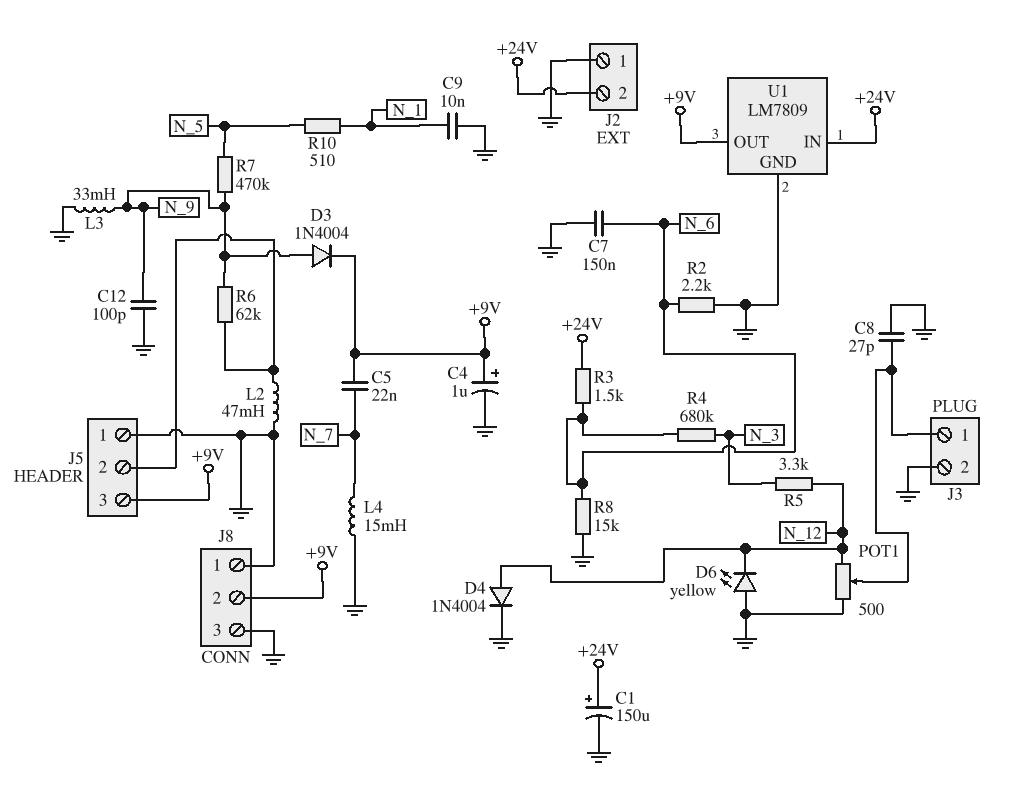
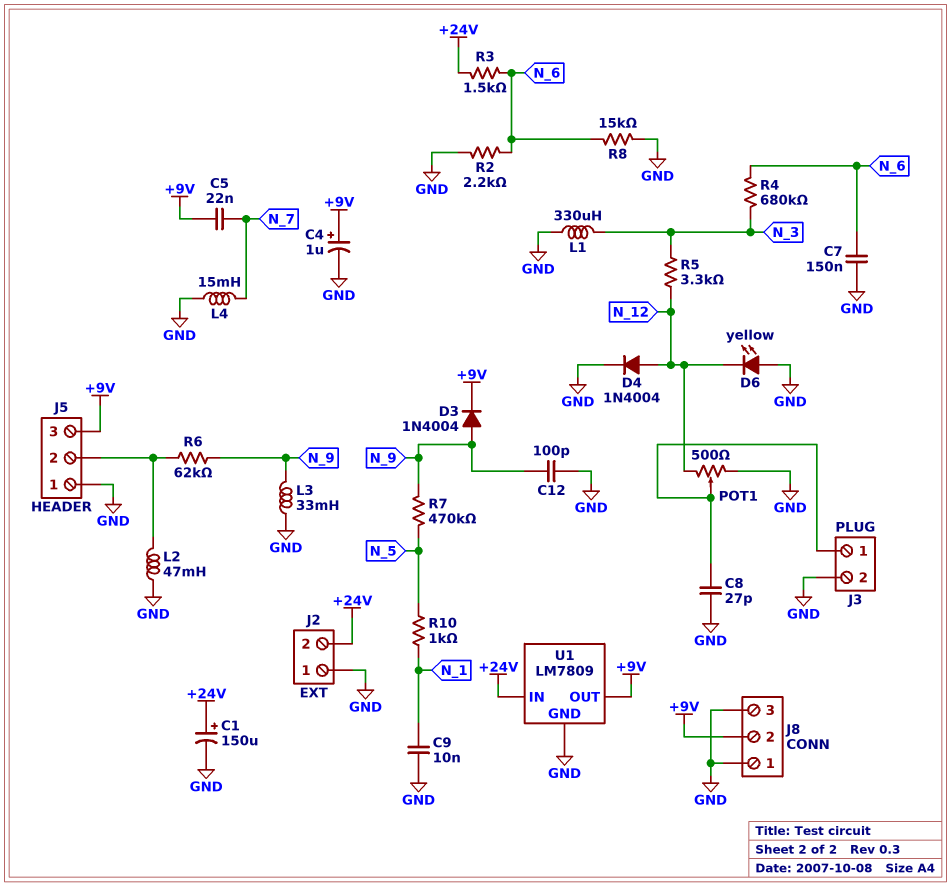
L1: none -> 330uH (GND, N_3)
R10: 510 (N_1, N_5) -> 1k (N_1, N_5)

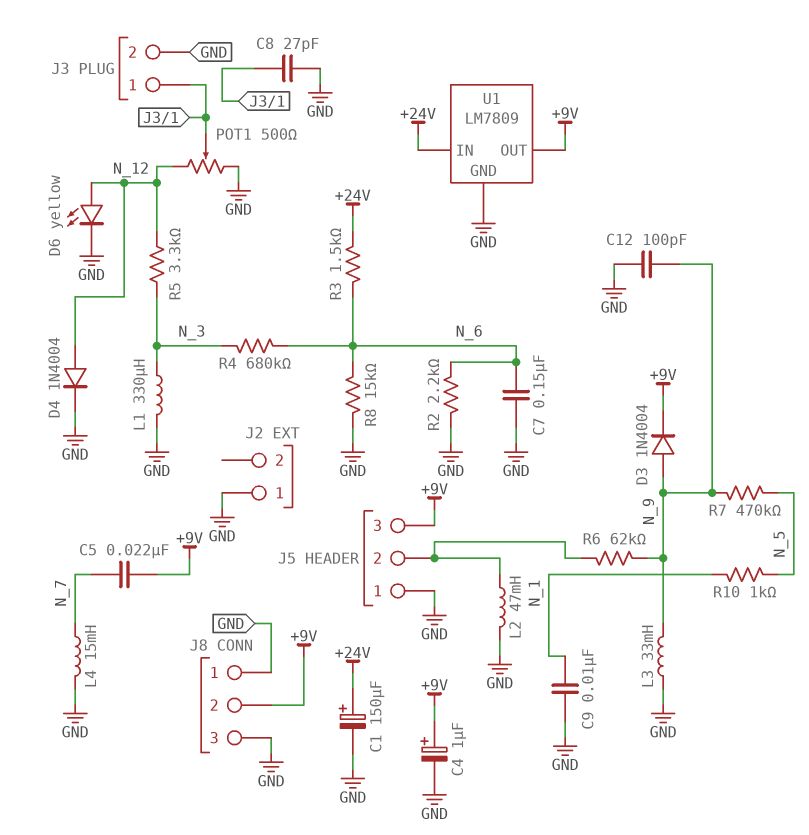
D6: LED yellow (A GND, K N_12) -> LED yellow (A N_12, K GND)
J2 pin 2: +24V -> none

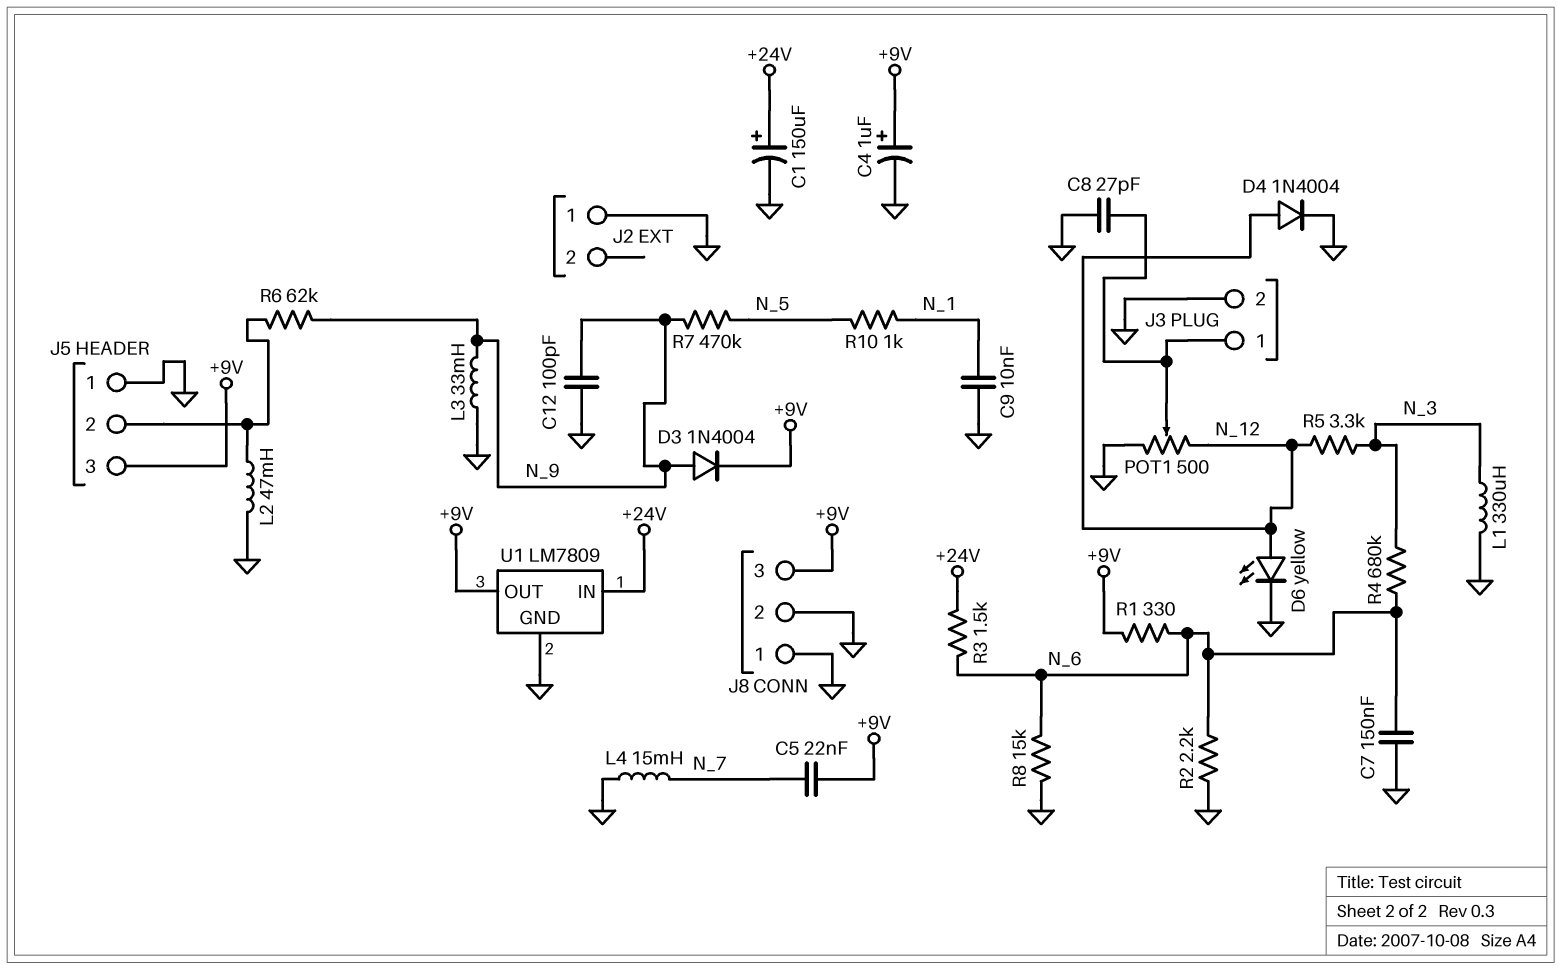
J8 pin 2: +9V -> GND
J8 pin 3: GND -> +9V
R1: none -> 330 (+9V, N_6)

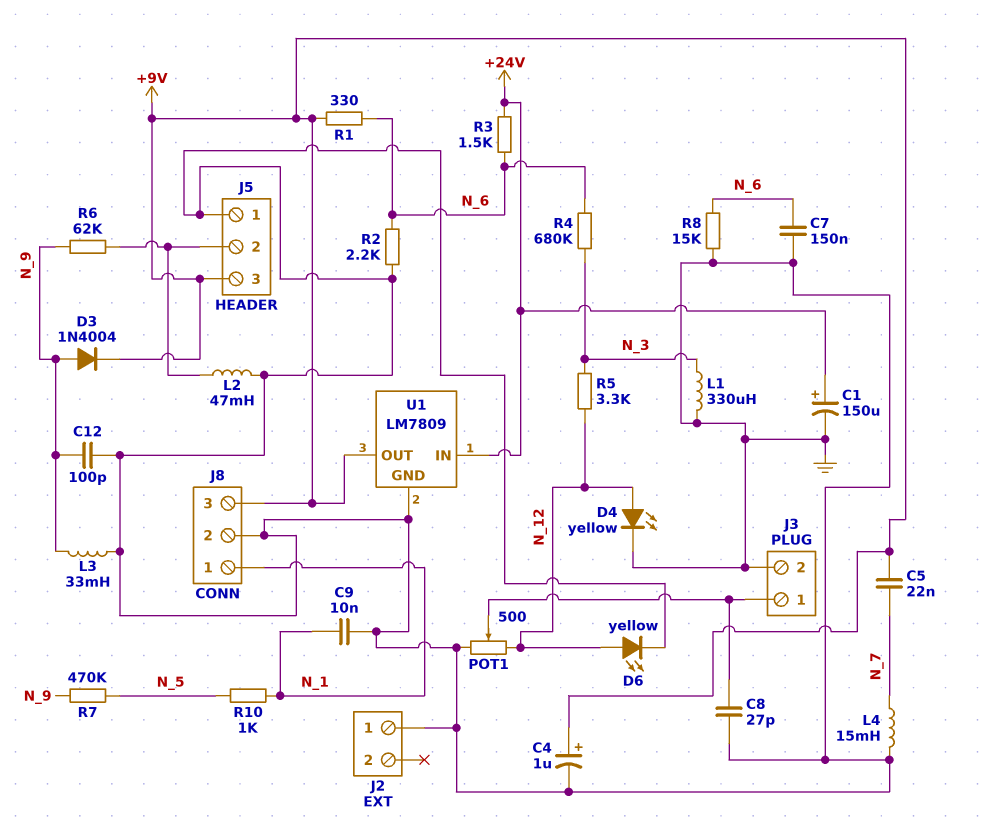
D4: diode 1N4004 (A N_12, K GND) -> LED yellow (A N_12, K GND)
J8 pin 1: GND -> N_1

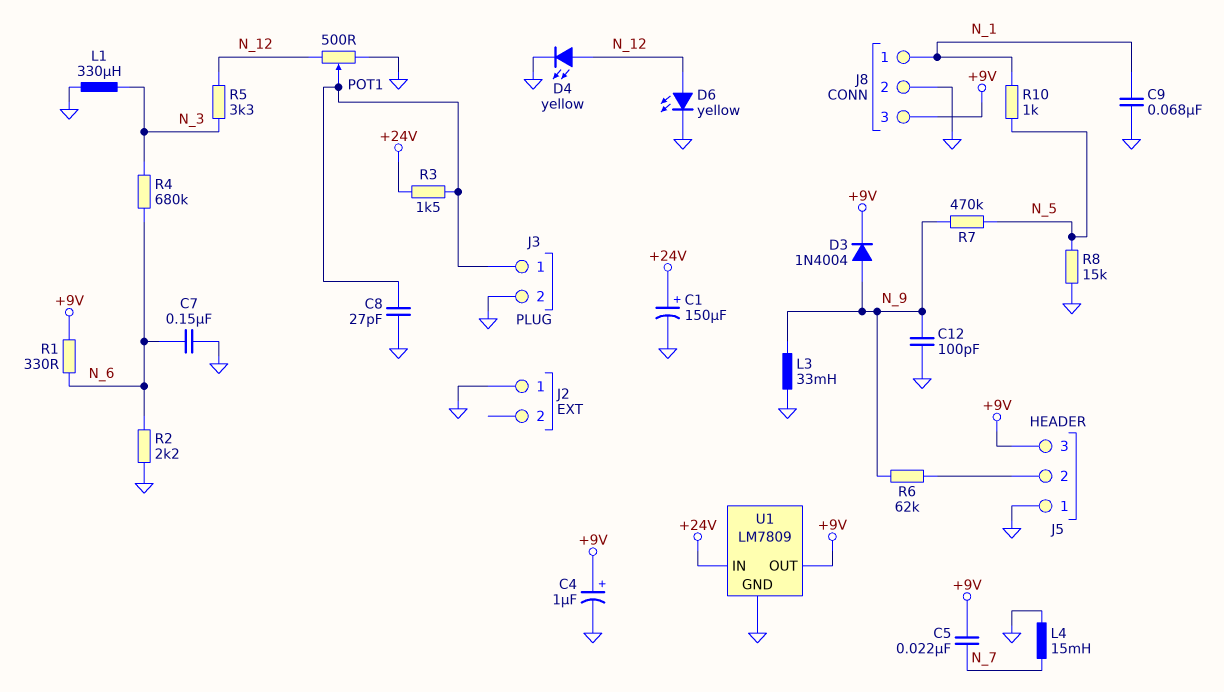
C9: 10nF (GND, N_1) -> 68nF (GND, N_1)
L2: 47mH (GND, J5/2) -> none
R3: 1.5k (+24V, N_6) -> 1.5k (+24V, J3/1)
R8: 15k (GND, N_6) -> 15k (GND, N_5)

